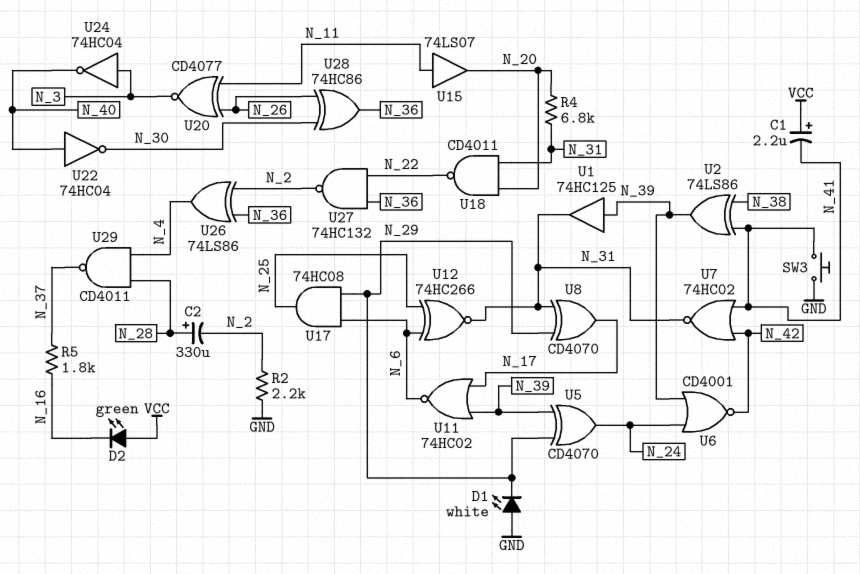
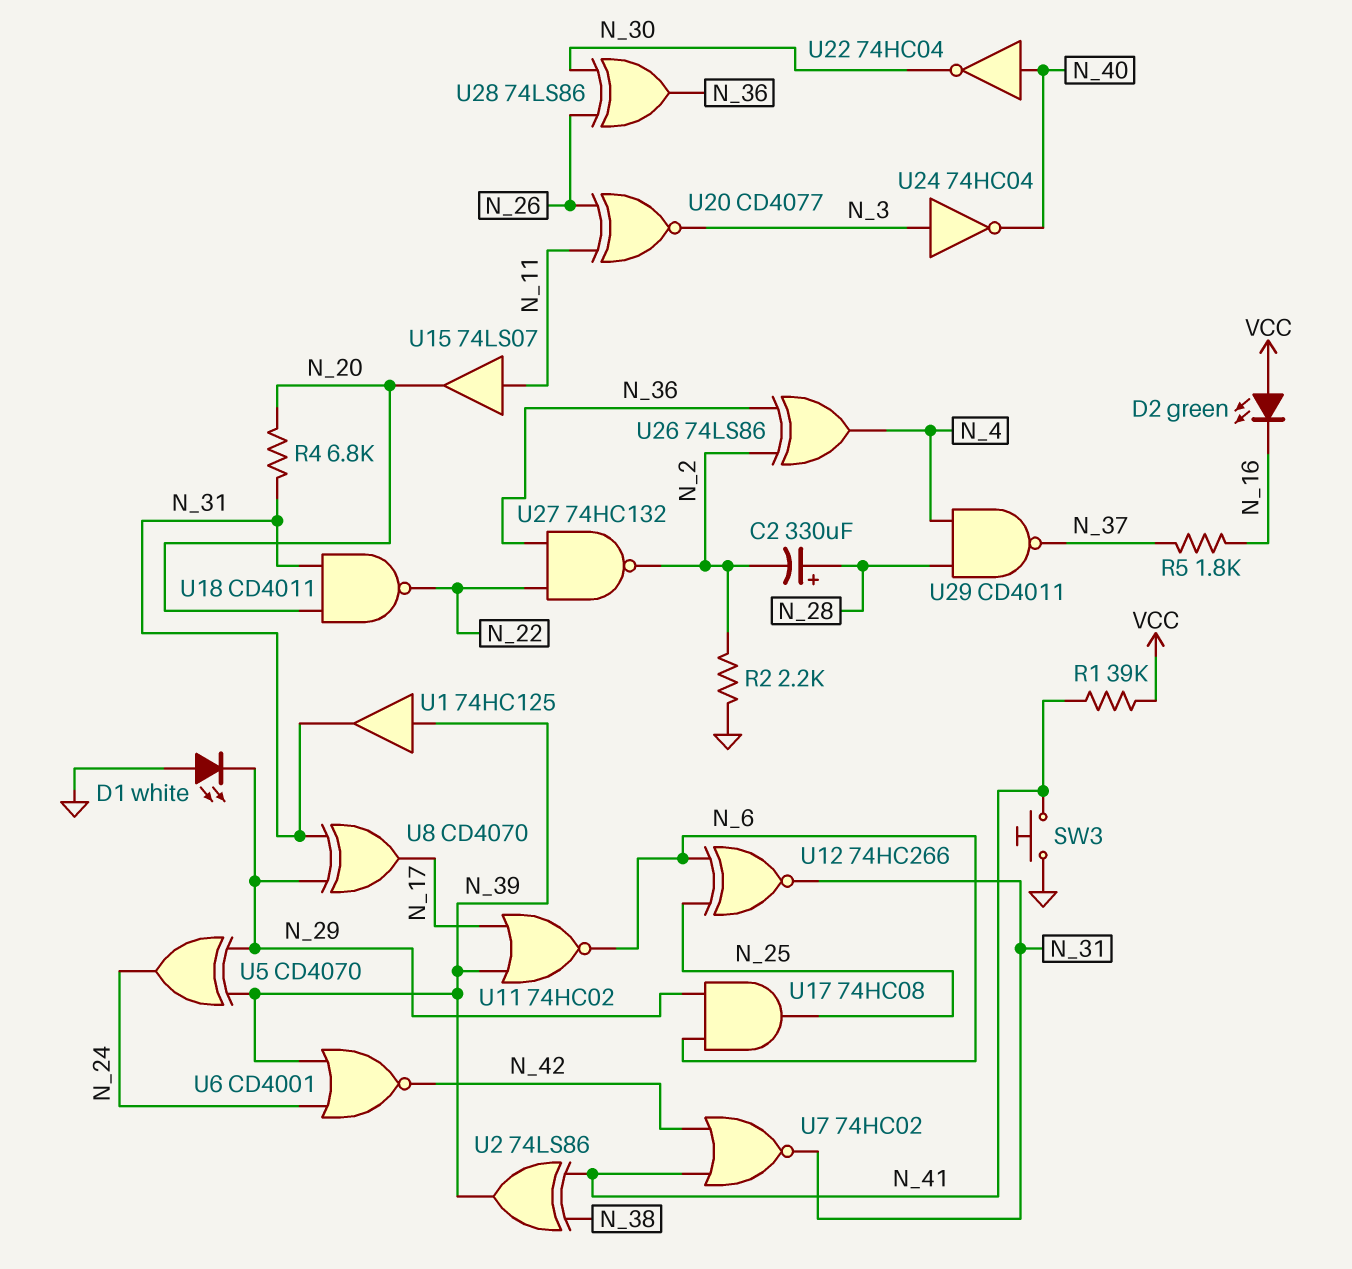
C1: 2.2uF (plus VCC, minus N_41) -> none
R1: none -> 39k (N_41, VCC)
U28: XOR 74HC86 (in N_26, in N_30, out N_36) -> XOR 74LS86 (in N_26, in N_30, out N_36)

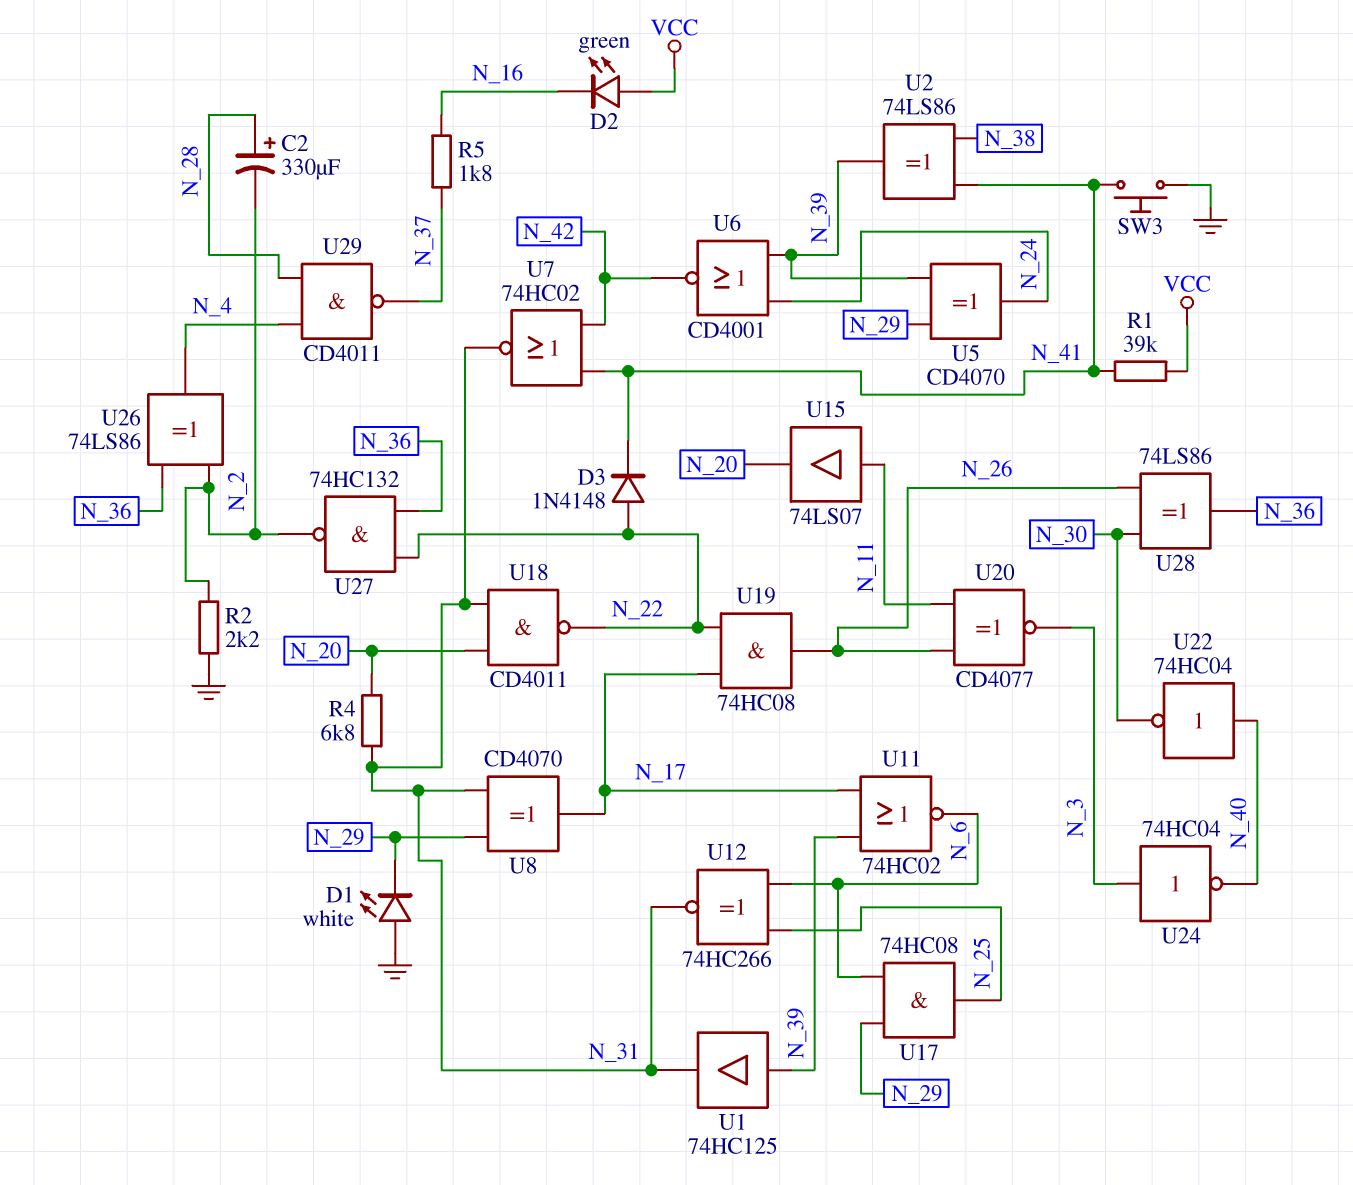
D3: none -> diode 1N4148 (A N_22, K N_41)
U19: none -> AND 74HC08 (in N_17, in N_22, out N_26)

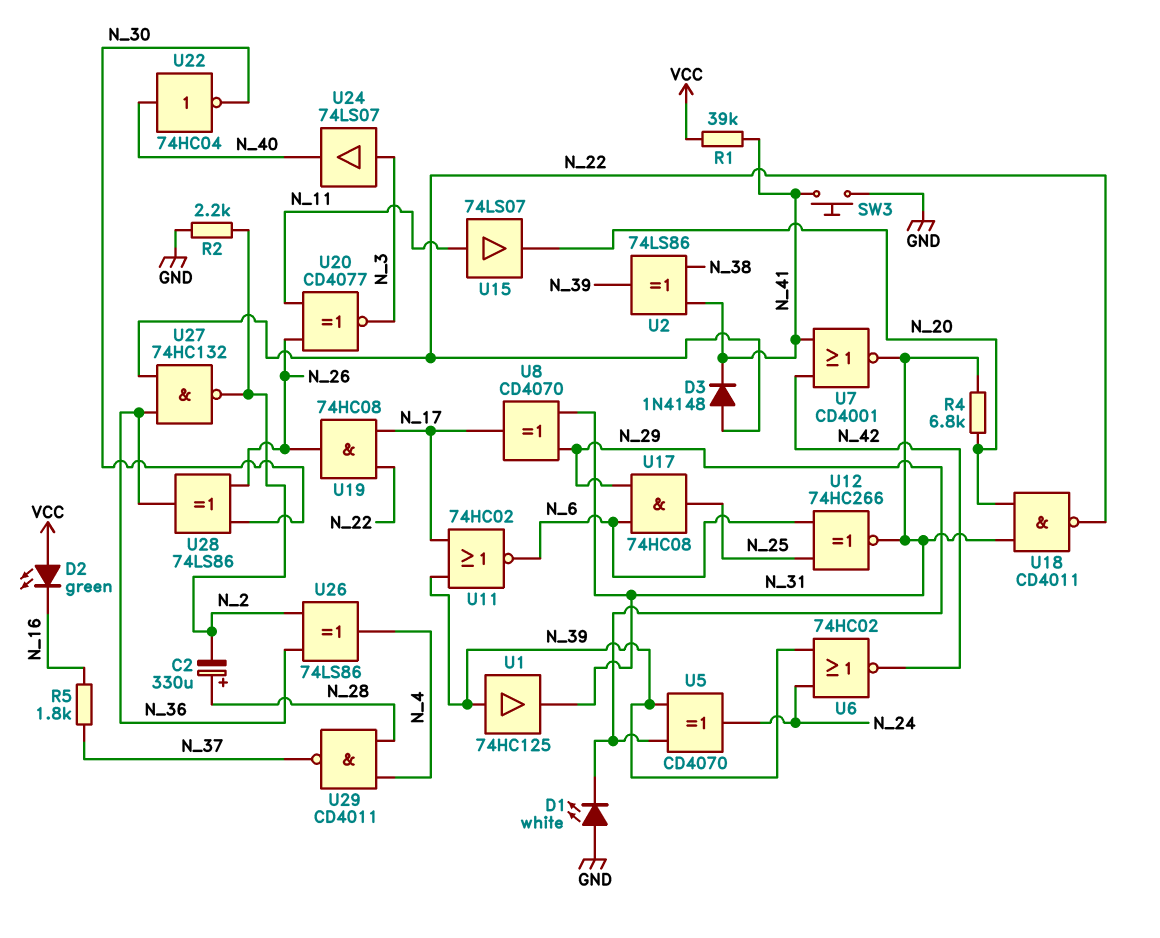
U6: NOR CD4001 (in N_24, in N_39, out N_42) -> NOR 74HC02 (in N_24, in N_39, out N_42)
U7: NOR 74HC02 (in N_41, in N_42, out N_31) -> NOR CD4001 (in N_41, in N_42, out N_31)
U24: NOT 74HC04 (in N_3, out N_40) -> buffer 74LS07 (in N_3, out N_40)

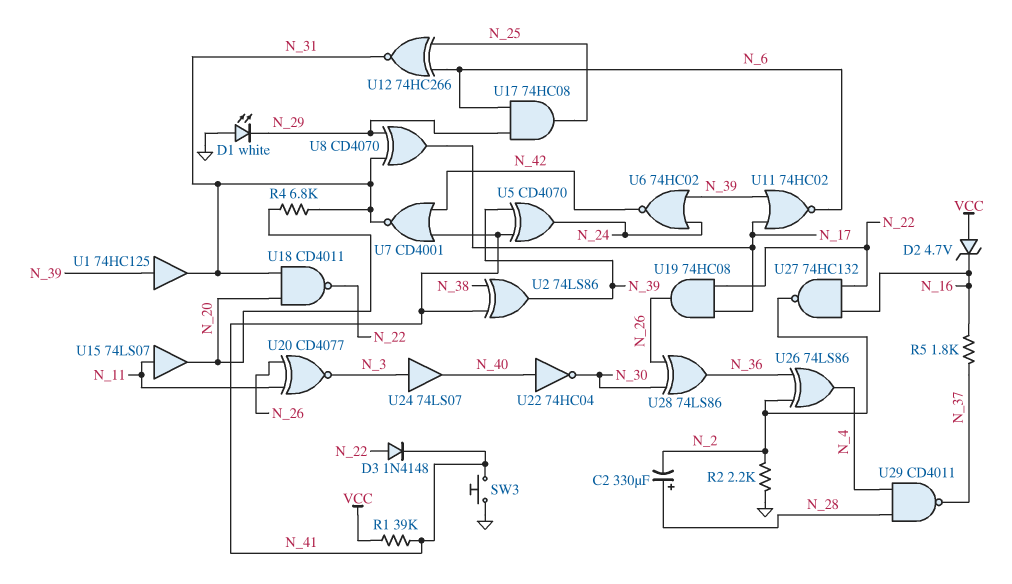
D2: LED green (A VCC, K N_16) -> zener 4.7V (A VCC, K N_16)
U5: XOR CD4070 (in N_29, in N_39, out N_24) -> XOR CD4070 (in N_39, in N_41, out N_24)
U27: NAND 74HC132 (in N_22, in N_36, out N_2) -> NAND 74HC132 (in N_16, in N_22, out N_2)

